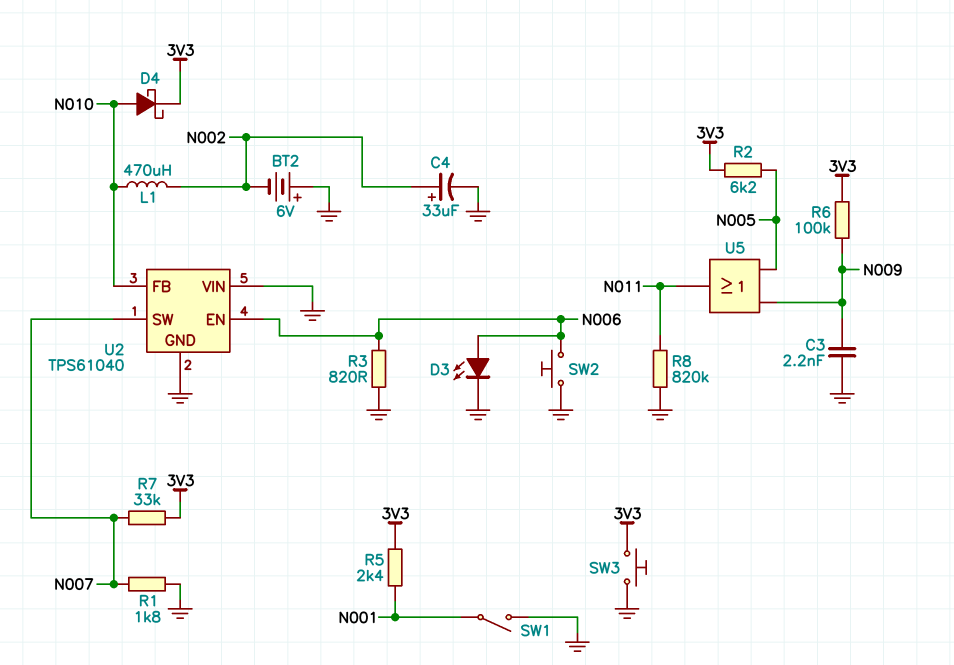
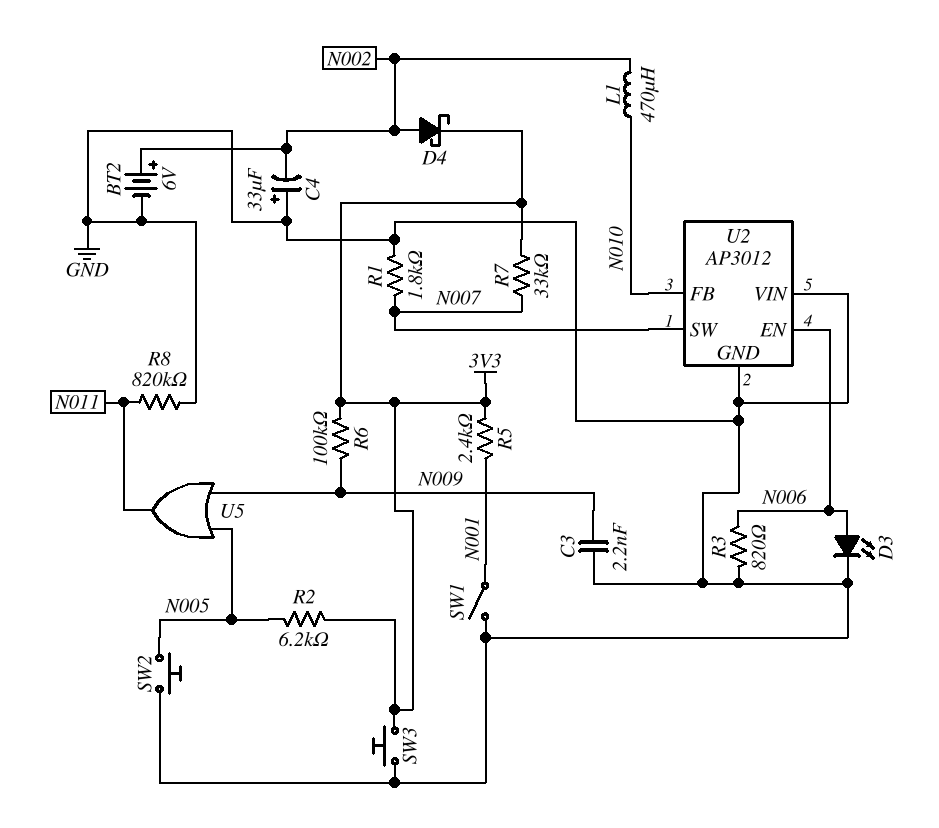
BT2: 6V (plus GND, minus N002) -> 6V (plus N002, minus GND)
C4: 33uF (plus N002, minus GND) -> 33uF (plus GND, minus N002)
D4: schottky (A N010, K 3V3) -> schottky (A N002, K 3V3)
SW2: button (GND, N006) -> button (GND, N005)
U2: TPS61040 -> AP3012

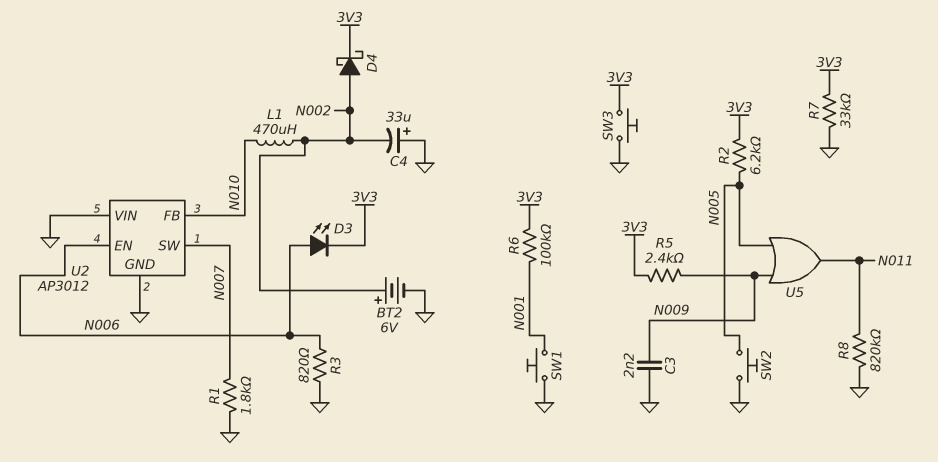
D3: LED (A N006, K GND) -> LED (A N006, K 3V3)
R5: 2.4k (3V3, N001) -> 2.4k (3V3, N009)
R6: 100k (3V3, N009) -> 100k (3V3, N001)
R7: 33k (3V3, N007) -> 33k (3V3, GND)
SW1: switch (GND, N001) -> button (GND, N001)

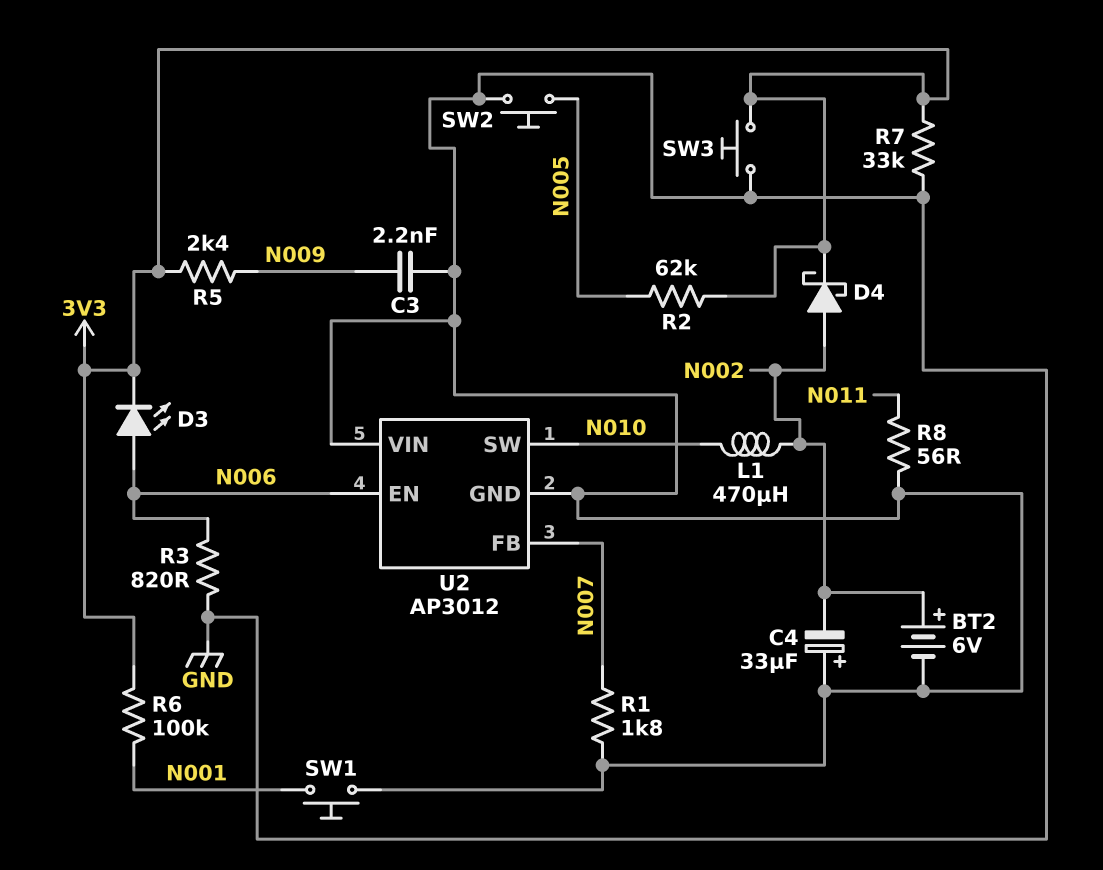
R2: 6.2k (3V3, N005) -> 62k (3V3, N005)
R8: 820k (GND, N011) -> 56 (GND, N011)
U2 pin FB: N010 -> N007
U2 pin SW: N007 -> N010
U5: OR (in N005, in N009, out N011) -> none

